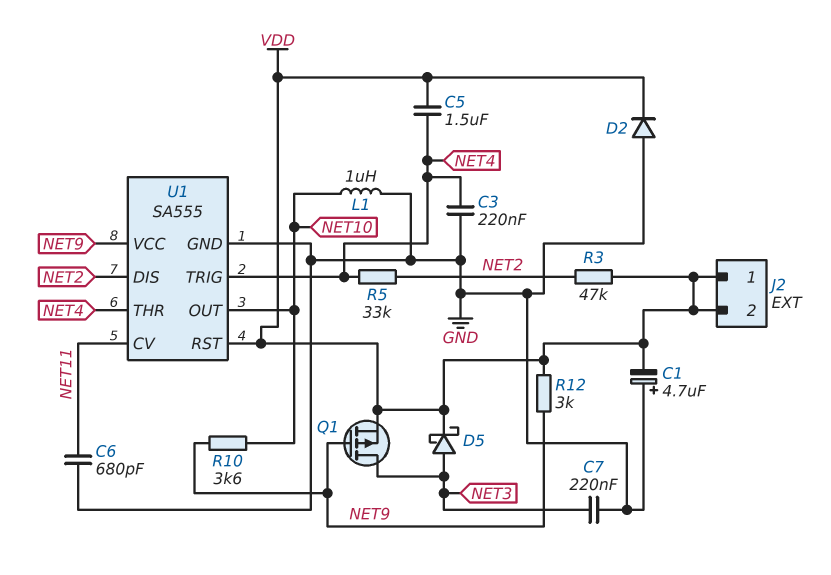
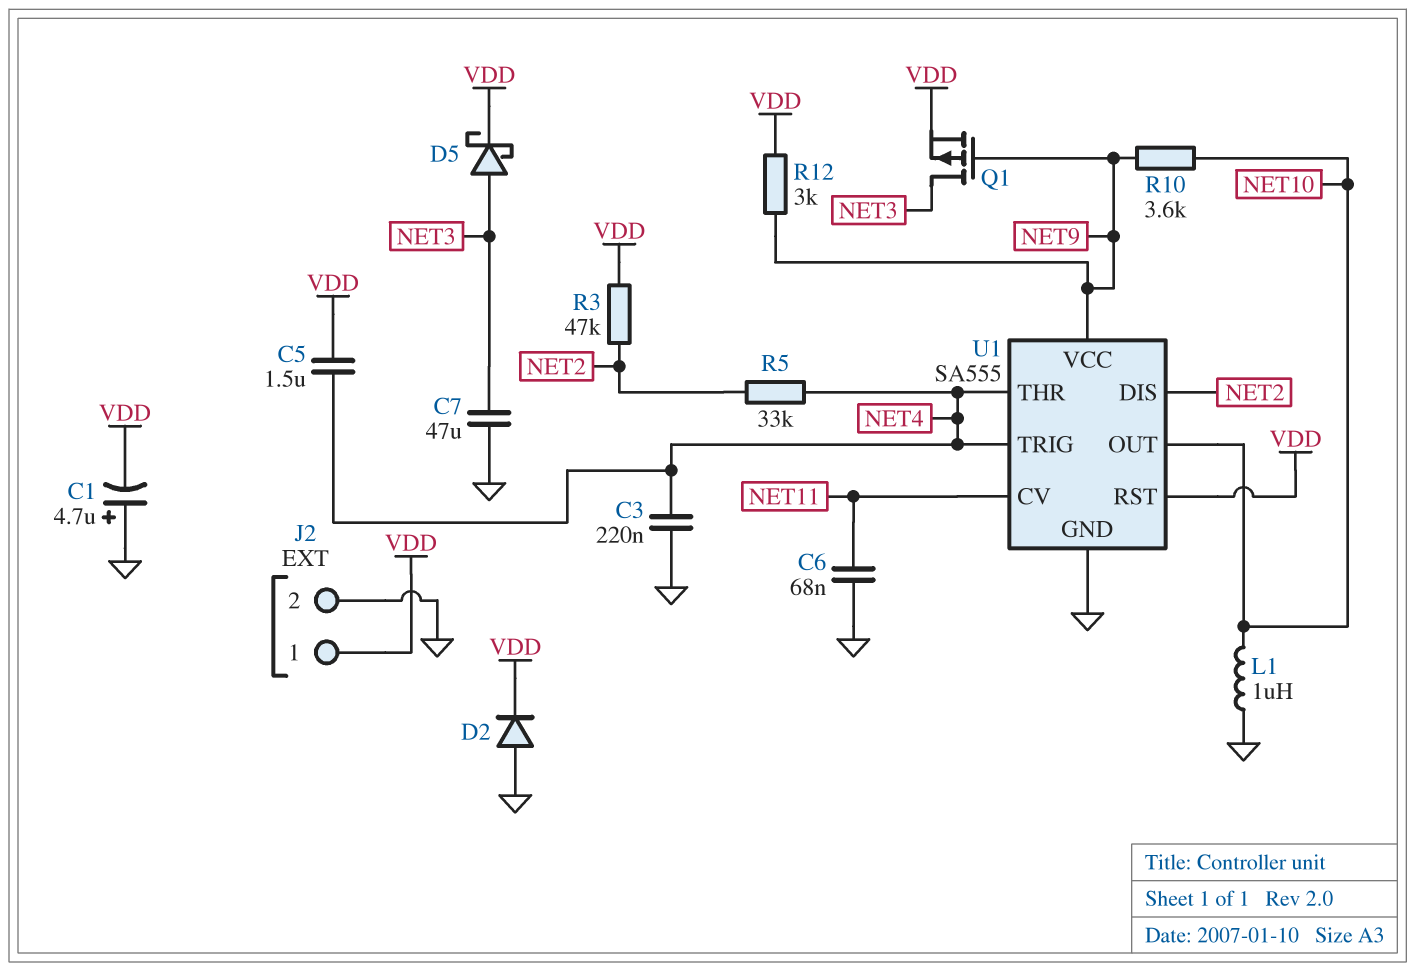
C6: 680pF (GND, NET11) -> 68nF (GND, NET11)
C7: 220nF (GND, NET3) -> 47uF (GND, NET3)
J2 pin 2: VDD -> GND

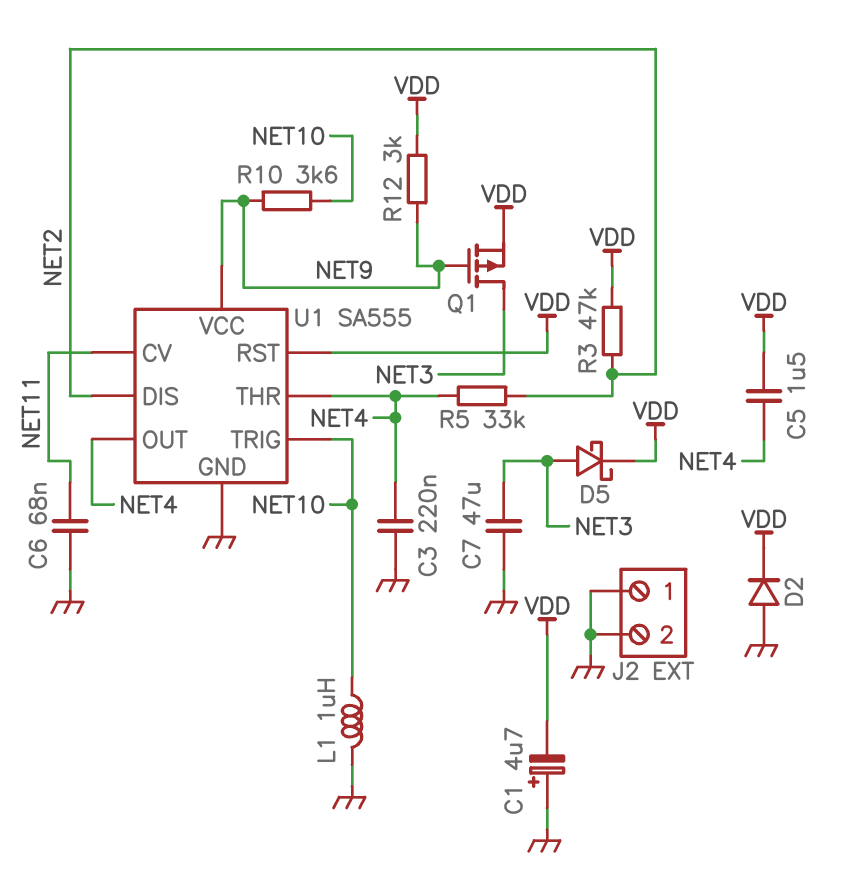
J2 pin 1: VDD -> GND
U1 pin OUT: NET10 -> NET4
U1 pin TRIG: NET4 -> NET10

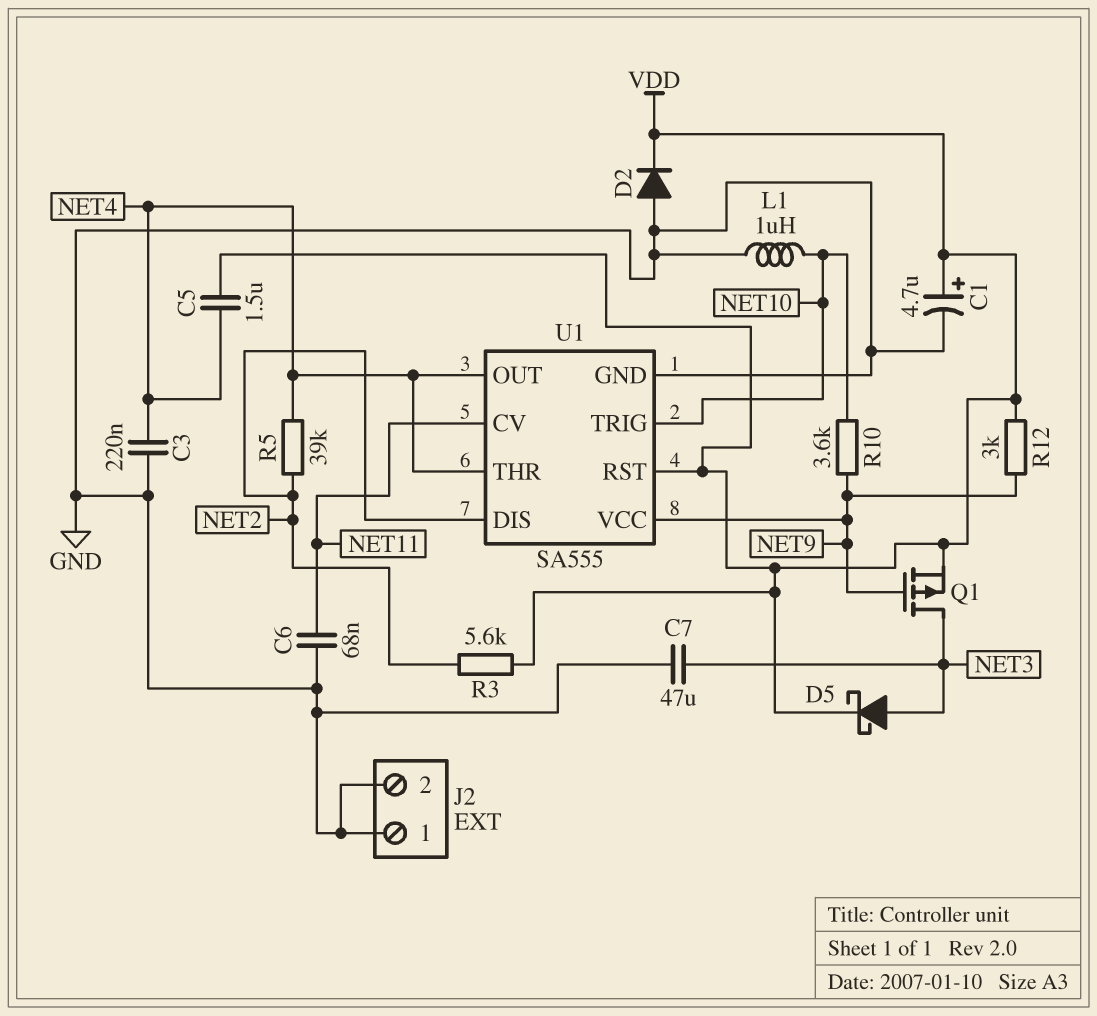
C1: 4.7uF (plus GND, minus VDD) -> 4.7uF (plus VDD, minus GND)
R3: 47k (NET2, VDD) -> 5.6k (NET2, VDD)
R5: 33k (NET2, NET4) -> 39k (NET2, NET4)

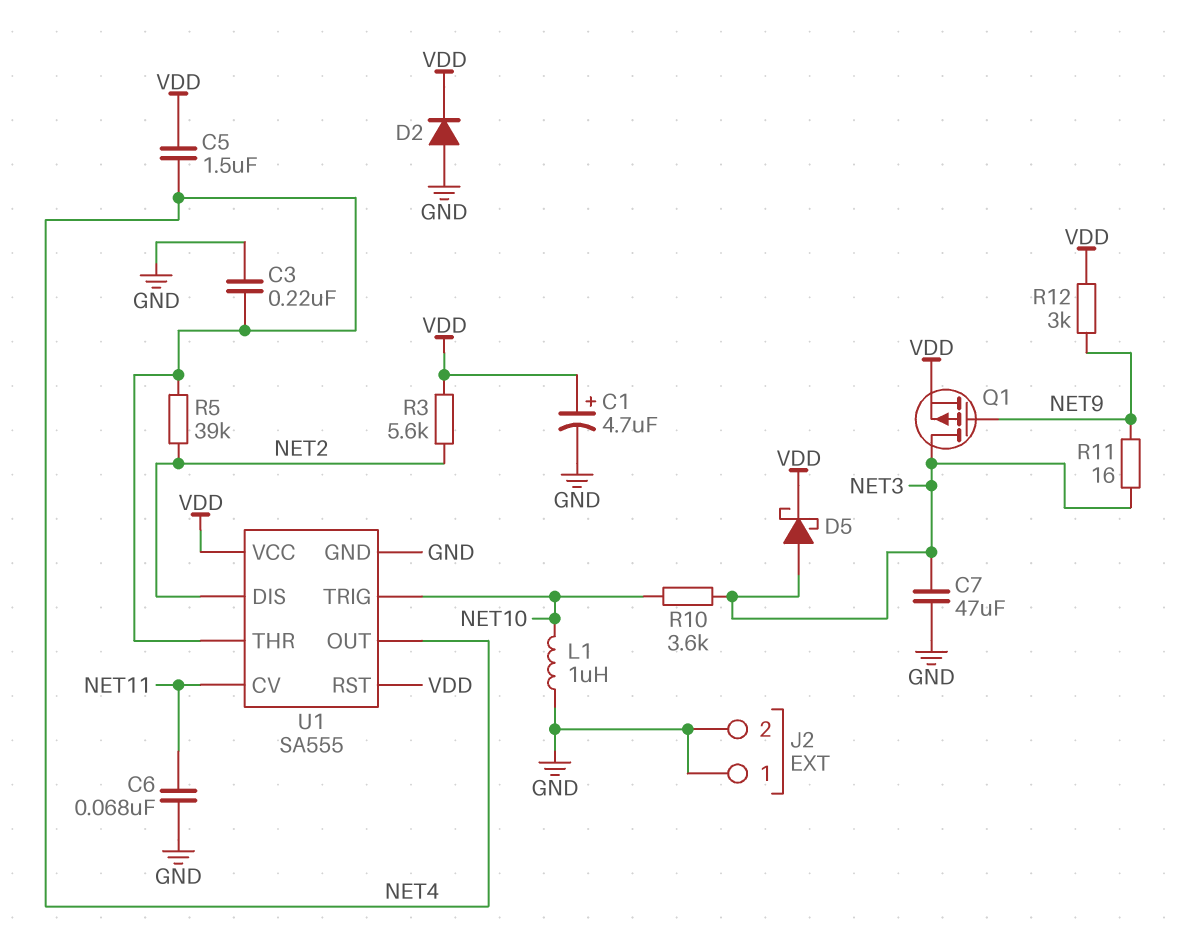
R10: 3.6k (NET9, NET10) -> 3.6k (NET3, NET10)
R11: none -> 16 (NET3, NET9)
U1 pin VCC: NET9 -> VDD

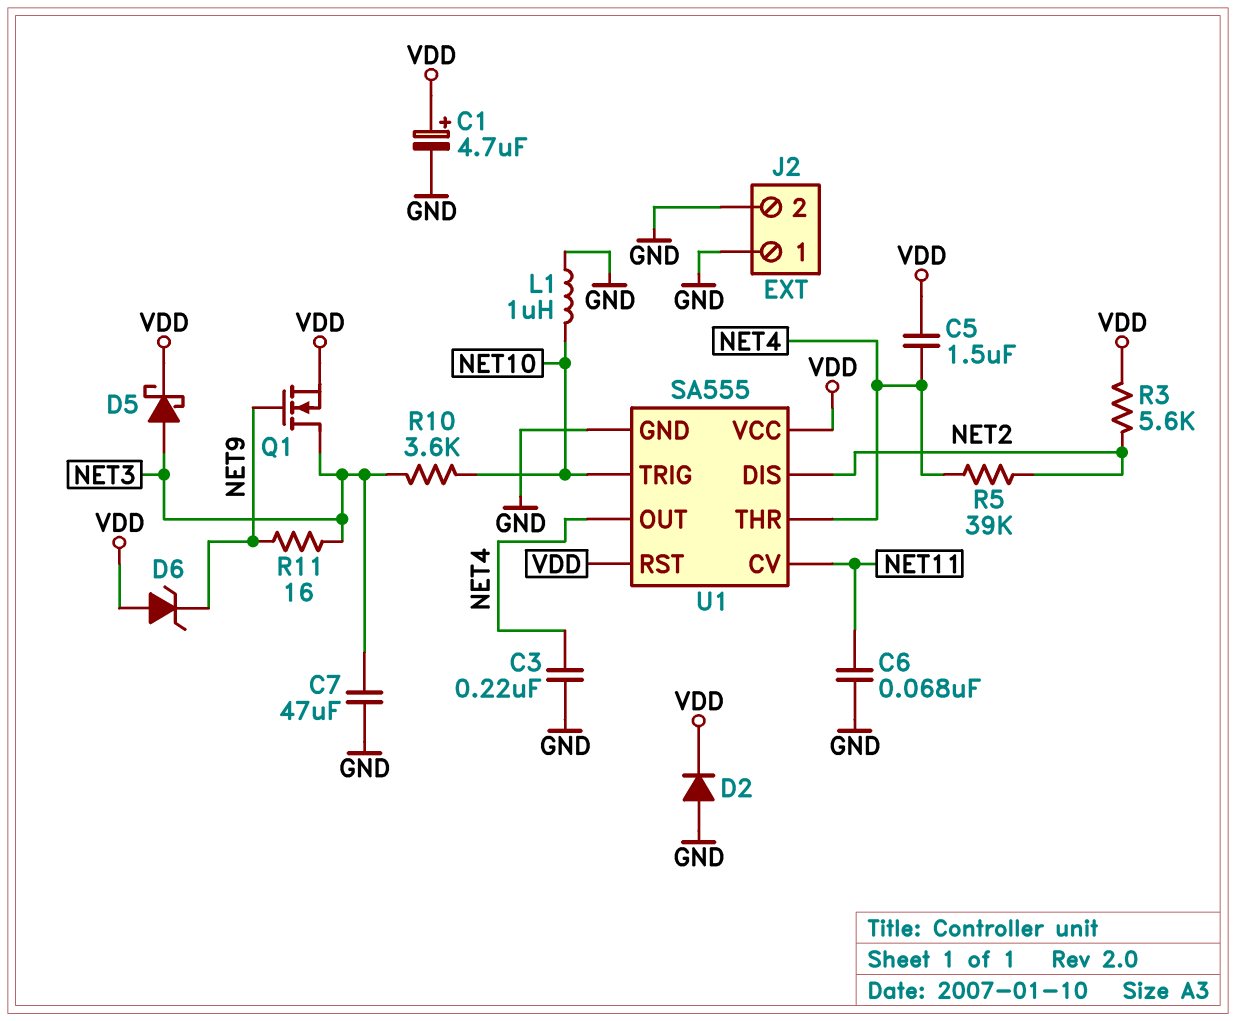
D6: none -> zener (A VDD, K NET9)
Q1: PMOS (G NET9, D NET3, S VDD) -> NMOS (G NET9, D NET3, S VDD)
R12: 3k (NET9, VDD) -> none

